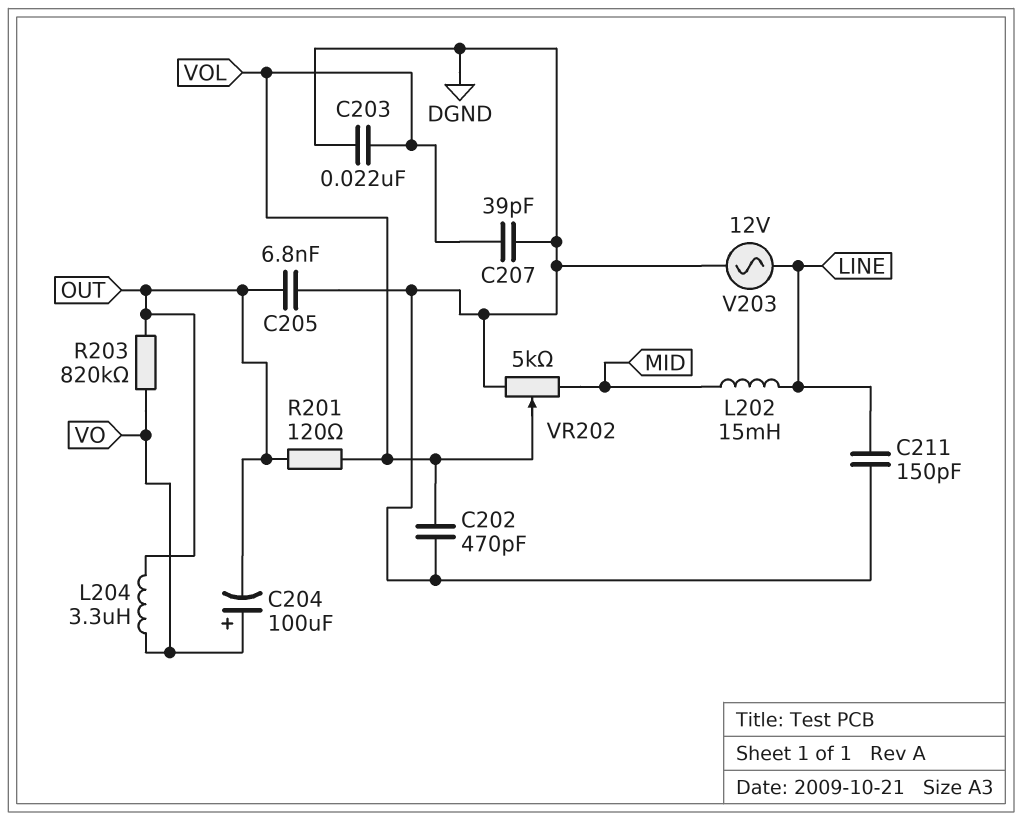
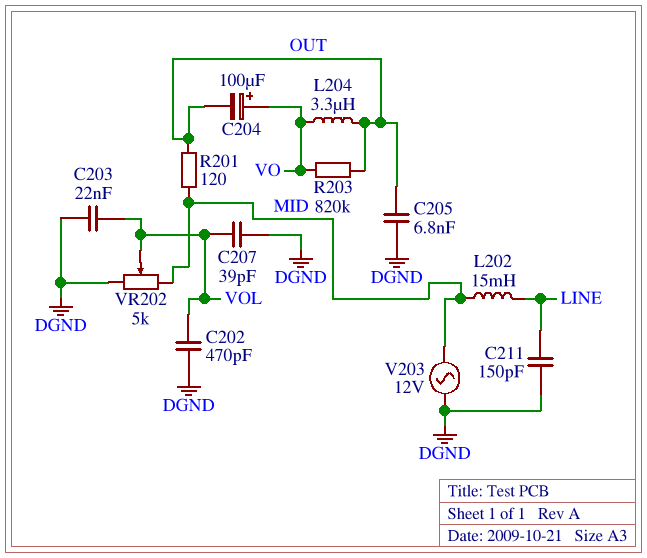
R201: 120 (OUT, VOL) -> 120 (MID, OUT)
V203: AC 12V (DGND, LINE) -> AC 12V (DGND, MID)

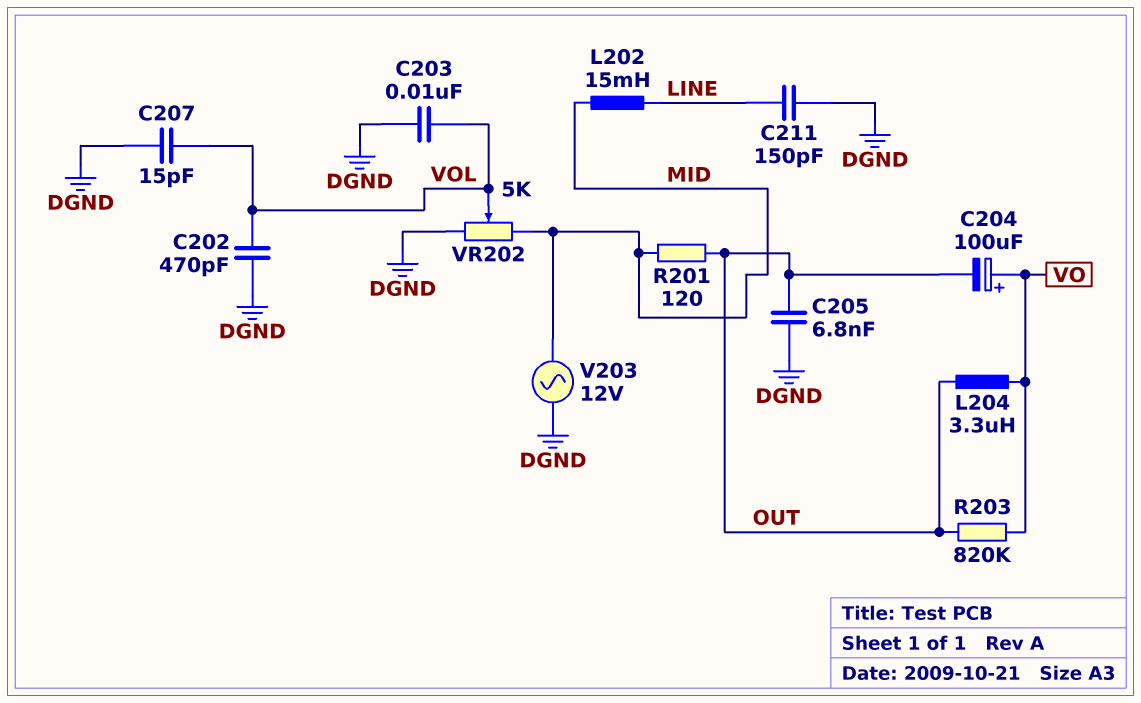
C203: 22nF (DGND, VOL) -> 10nF (DGND, VOL)
C207: 39pF (DGND, VOL) -> 15pF (DGND, VOL)

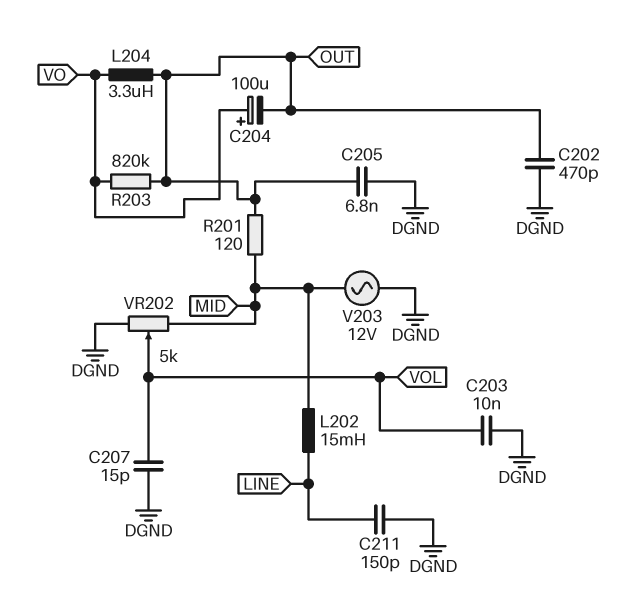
C202: 470pF (DGND, VOL) -> 470pF (DGND, OUT)

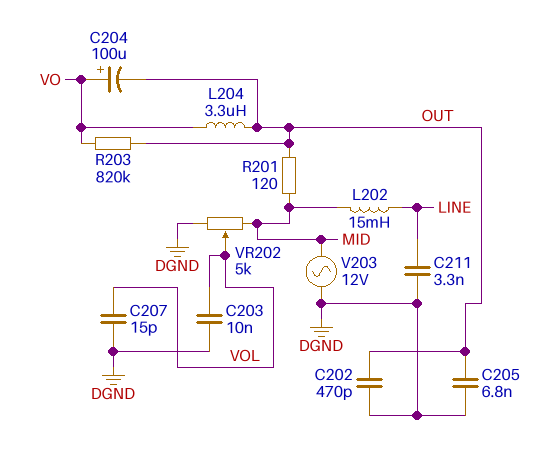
C211: 150pF (DGND, LINE) -> 3.3nF (DGND, LINE)

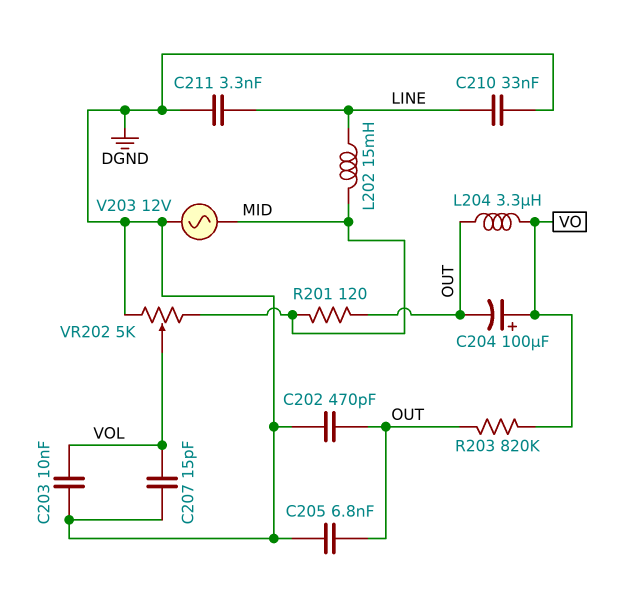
C210: none -> 33nF (DGND, LINE)

